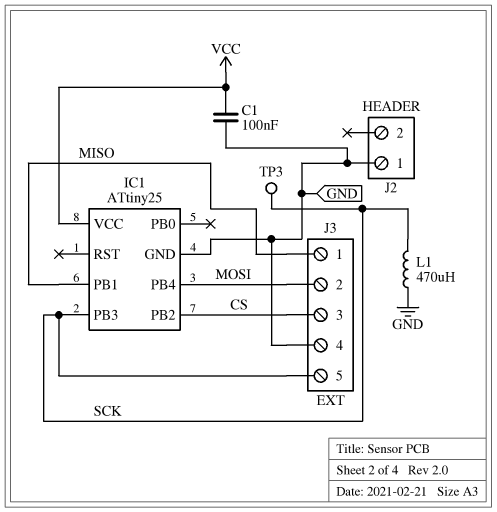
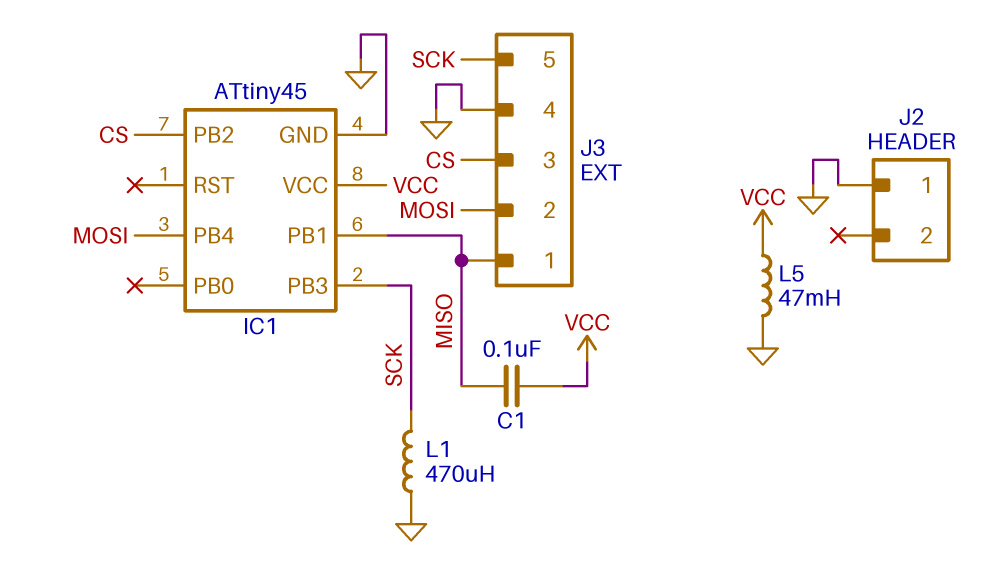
C1: 100nF (GND, VCC) -> 100nF (MISO, VCC)
IC1: ATtiny25 -> ATtiny45
L5: none -> 47mH (GND, VCC)
TP3: test point (SCK) -> none

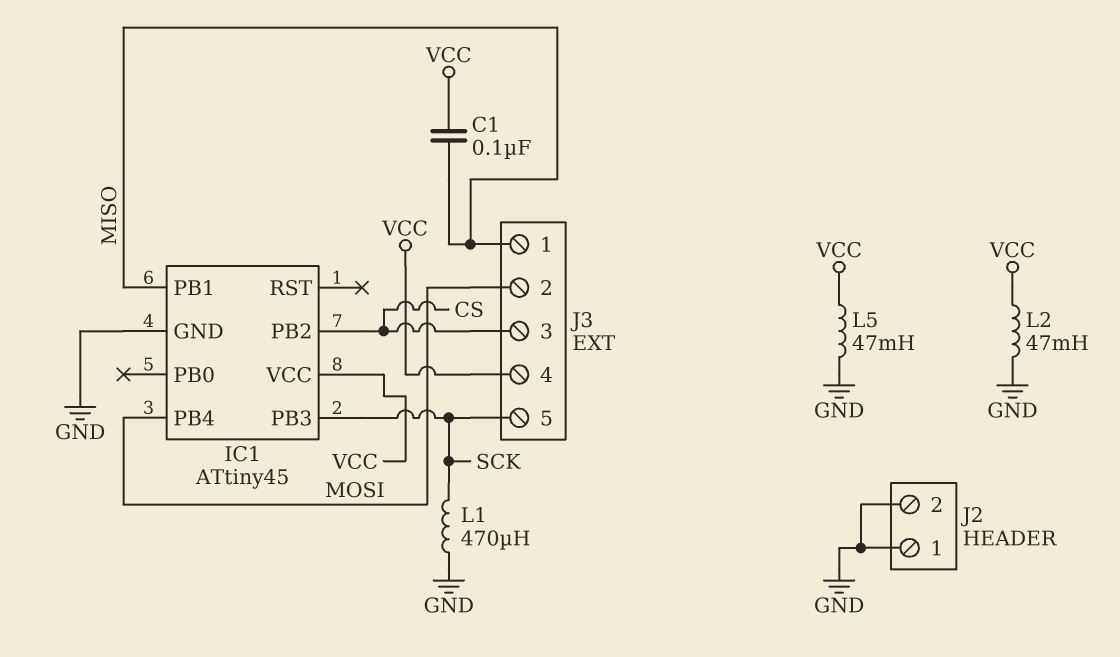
J2 pin 2: none -> GND
J3 pin 4: GND -> VCC
L2: none -> 47mH (GND, VCC)

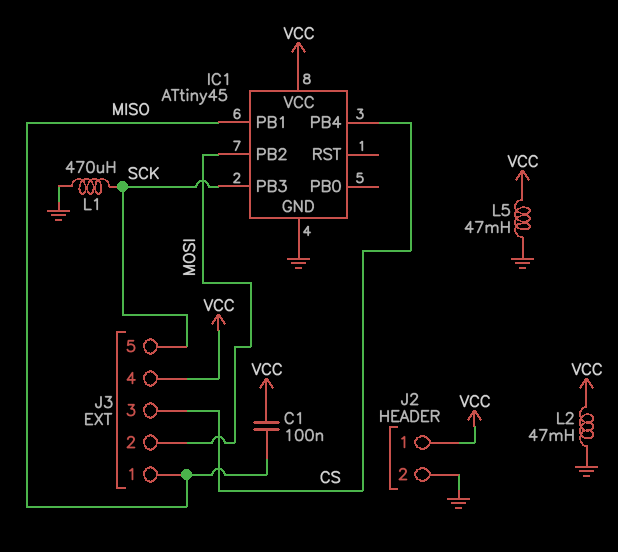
IC1 pin PB2: CS -> MOSI
IC1 pin PB4: MOSI -> CS
J2 pin 1: GND -> VCC

